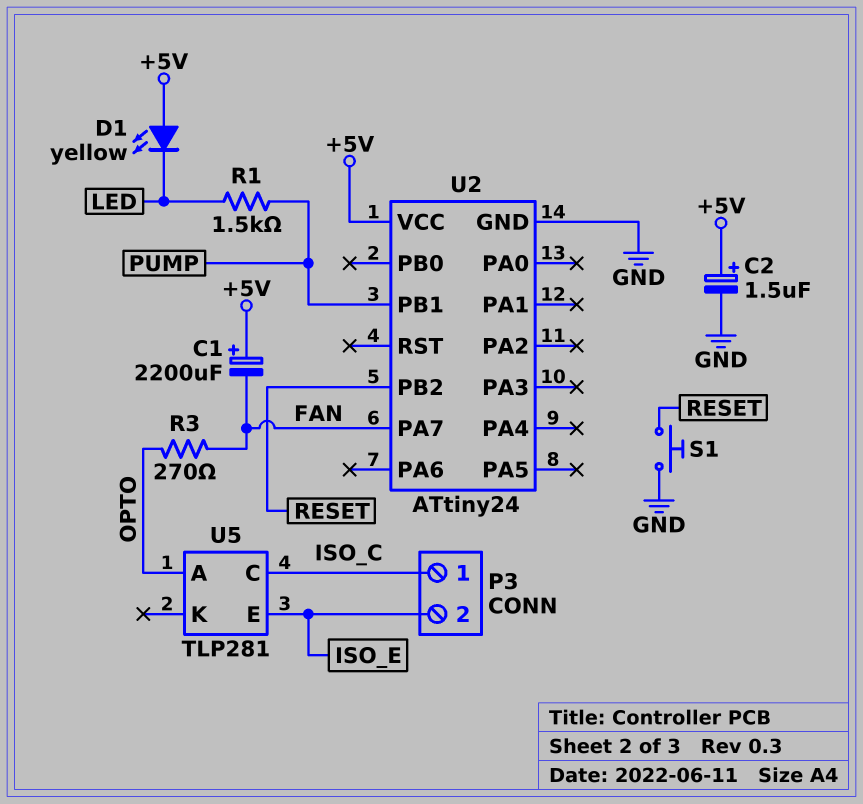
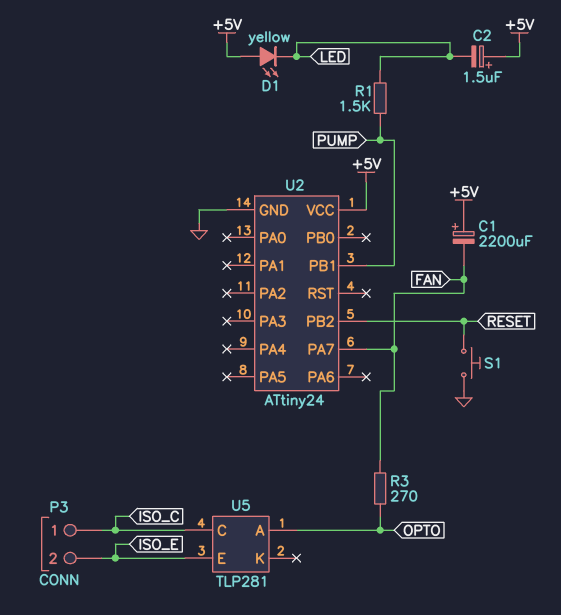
C2: 1.5uF (plus +5V, minus GND) -> 1.5uF (plus +5V, minus LED)

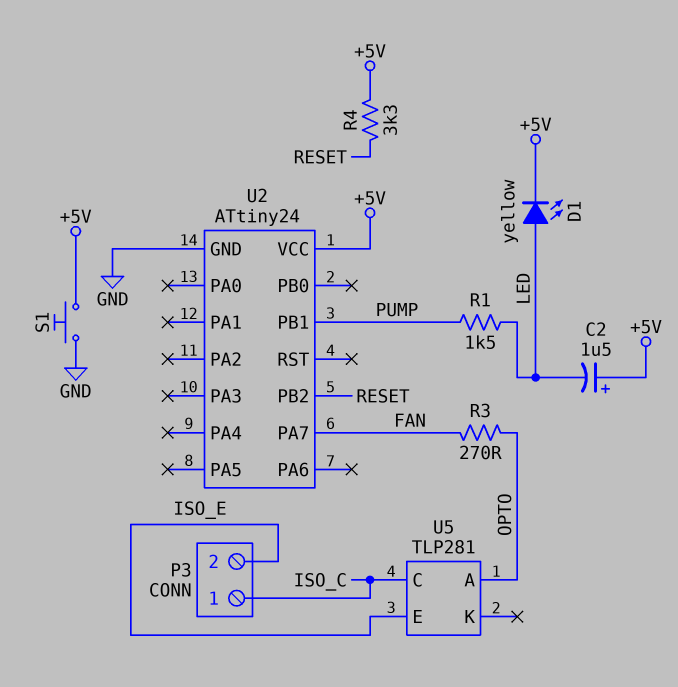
C1: 2200uF (plus +5V, minus FAN) -> none
D1: LED yellow (A +5V, K LED) -> LED yellow (A LED, K +5V)
R4: none -> 3.3k (+5V, RESET)
S1: button (GND, RESET) -> button (+5V, GND)

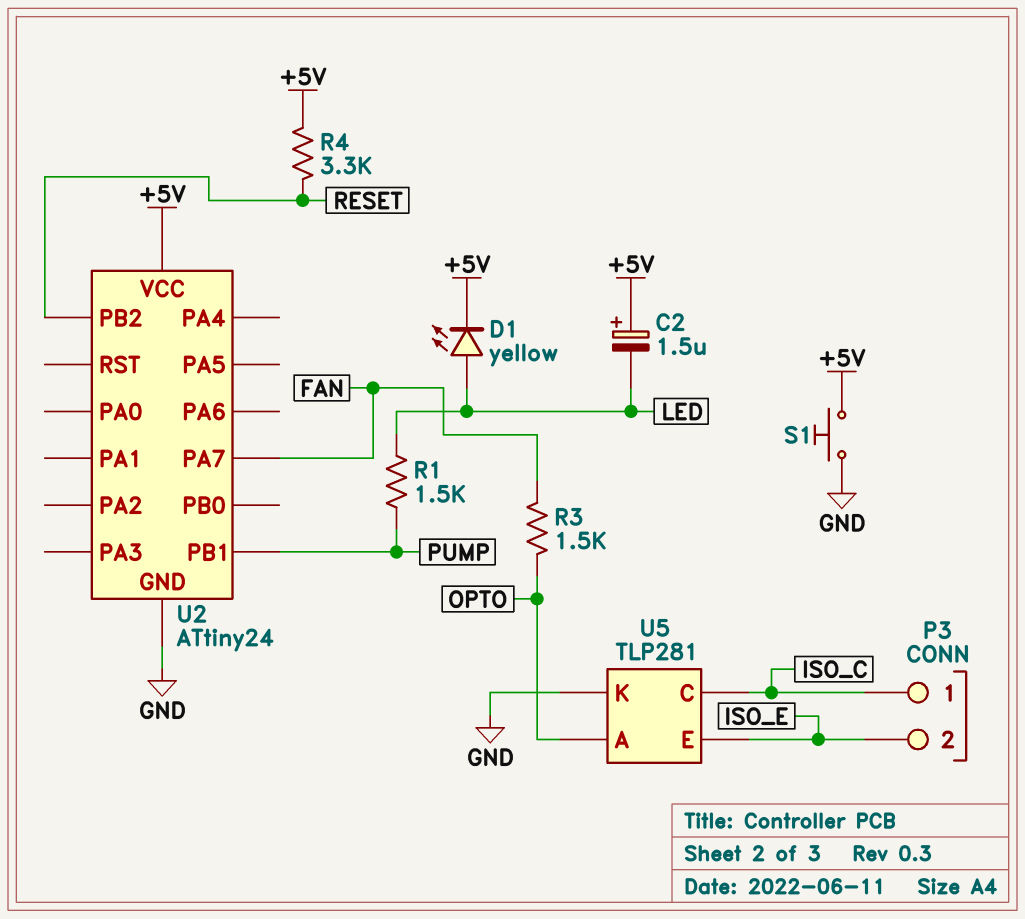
R3: 270 (FAN, OPTO) -> 1.5k (FAN, OPTO)
U5 pin K: none -> GND

